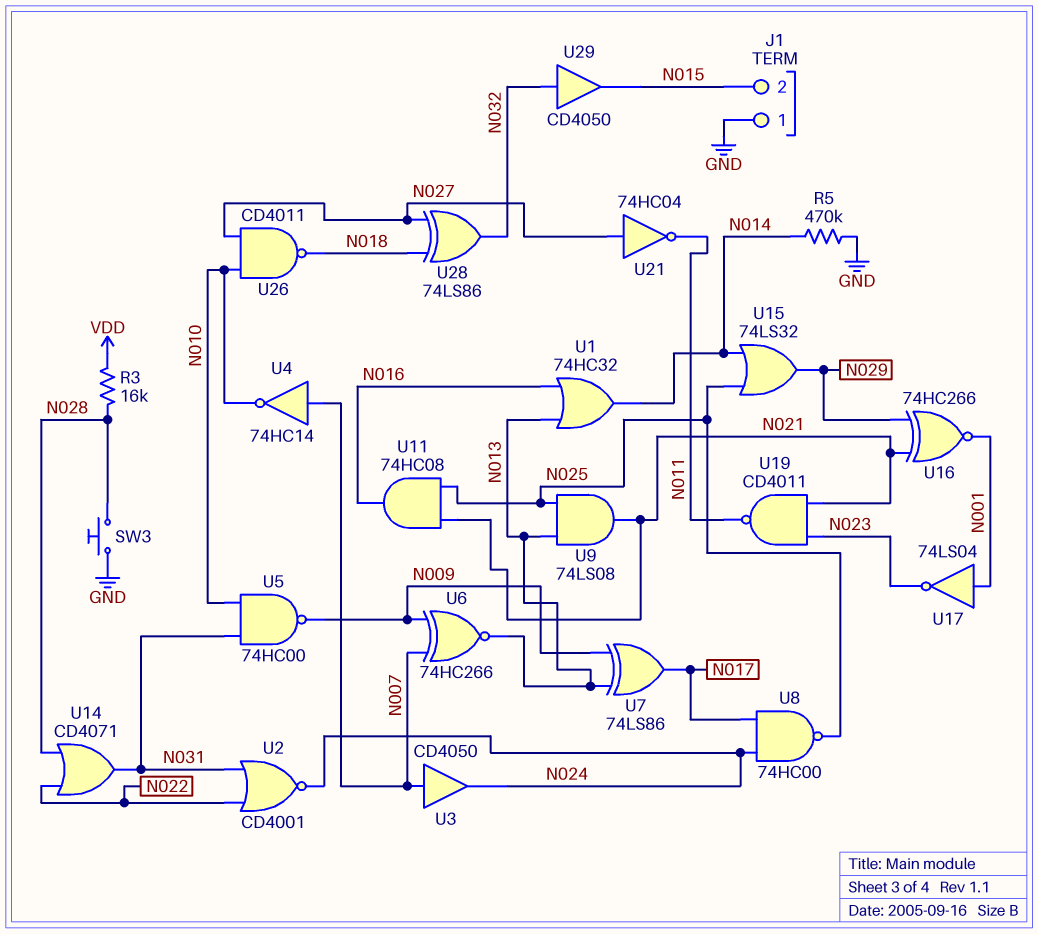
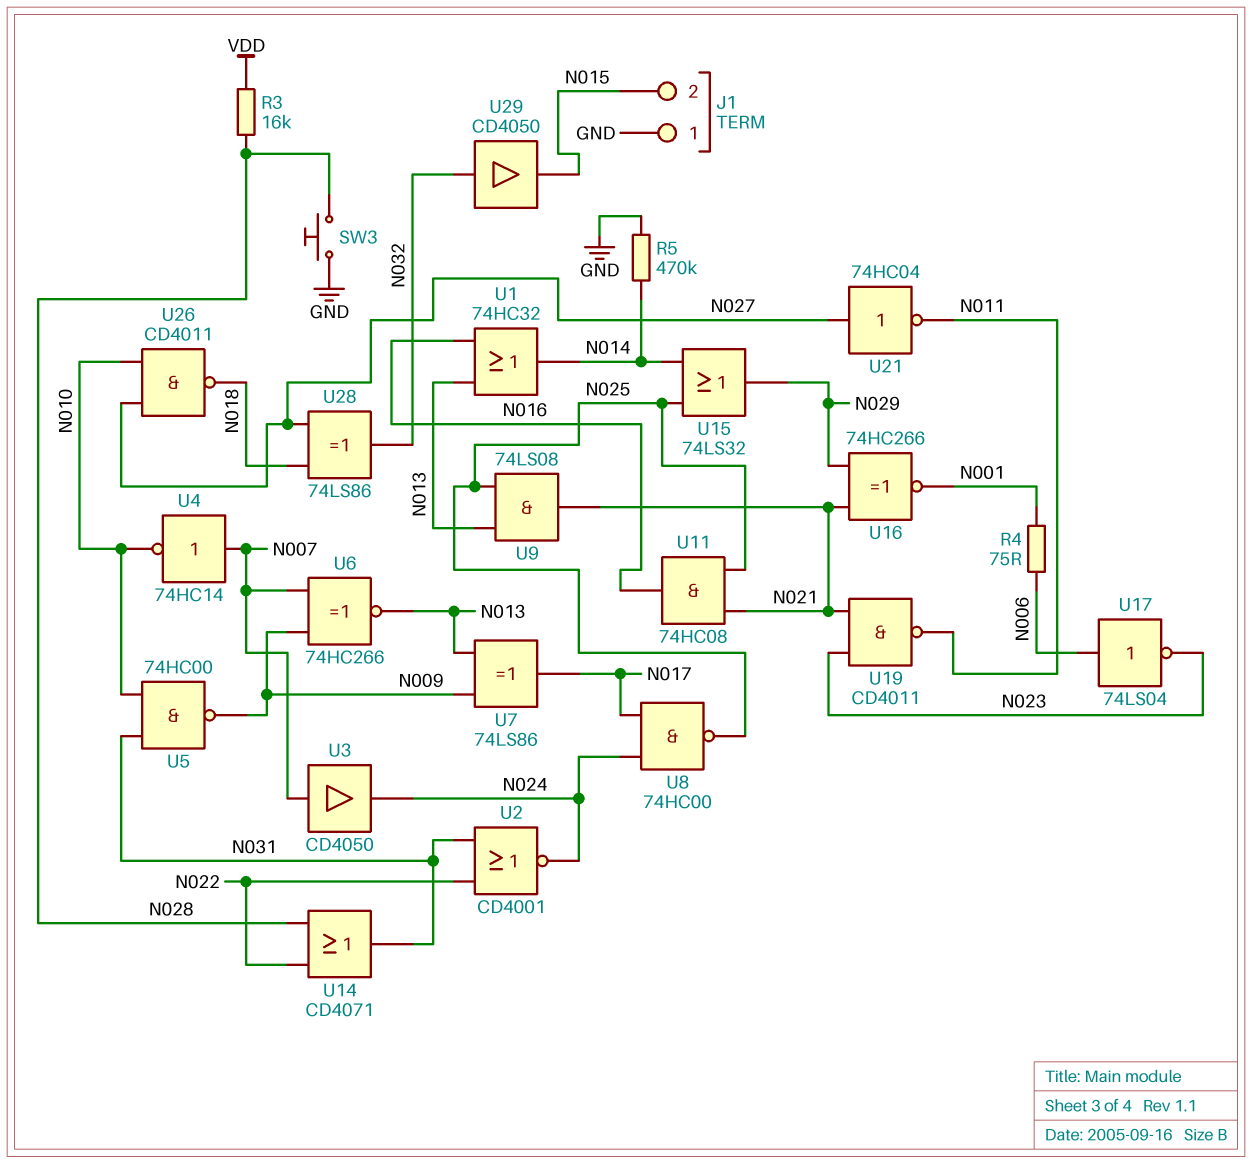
R4: none -> 75 (N001, N006)
U17: NOT 74LS04 (in N001, out N023) -> NOT 74LS04 (in N006, out N023)

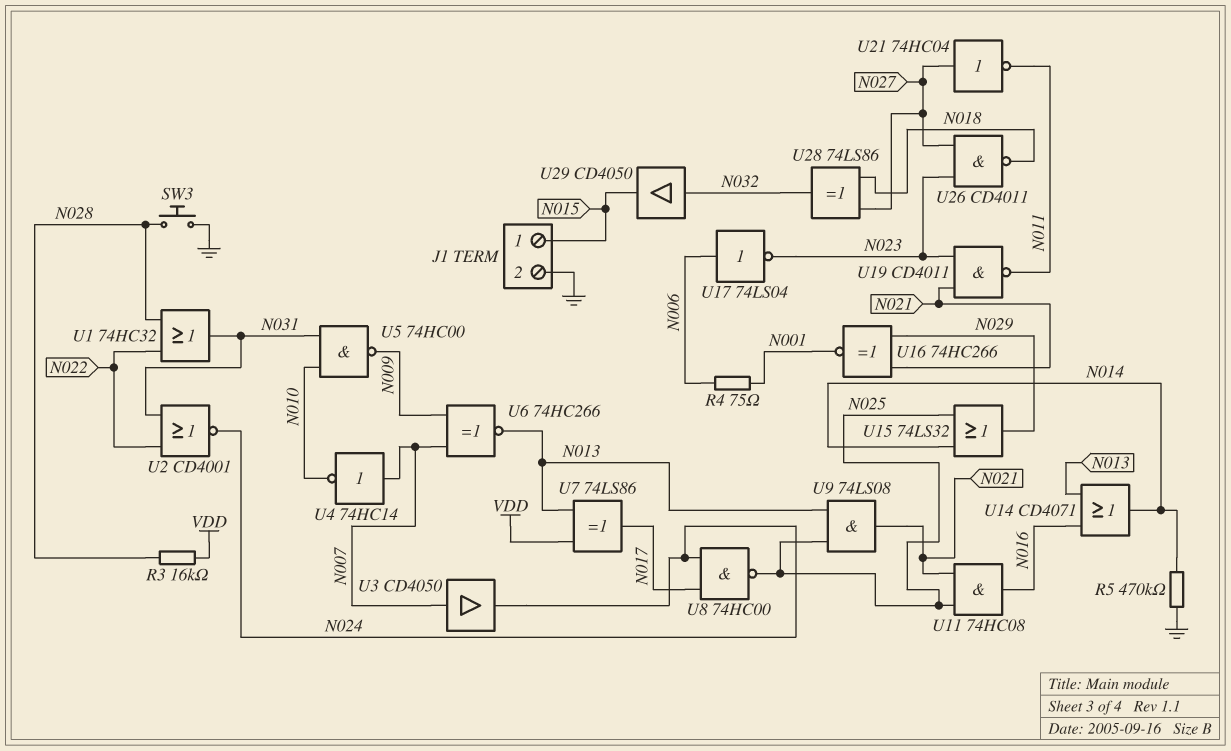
J1 pin 1: GND -> N015
J1 pin 2: N015 -> GND
U1: OR 74HC32 (in N013, in N016, out N014) -> OR 74HC32 (in N022, in N028, out N031)
U7: XOR 74LS86 (in N009, in N013, out N017) -> XOR 74LS86 (in N013, in VDD, out N017)
U14: OR CD4071 (in N022, in N028, out N031) -> OR CD4071 (in N013, in N016, out N014)
U26: NAND CD4011 (in N010, in N027, out N018) -> NAND CD4011 (in N023, in N027, out N018)

